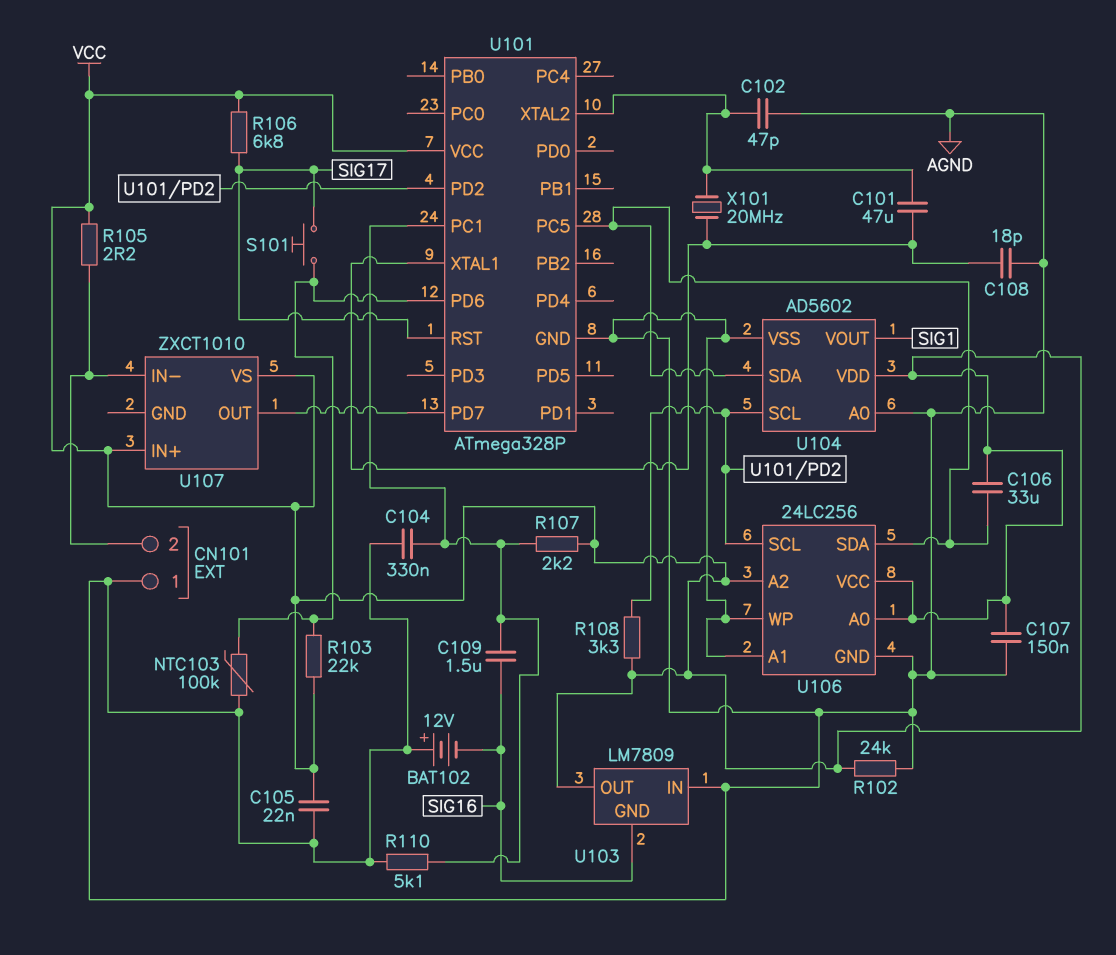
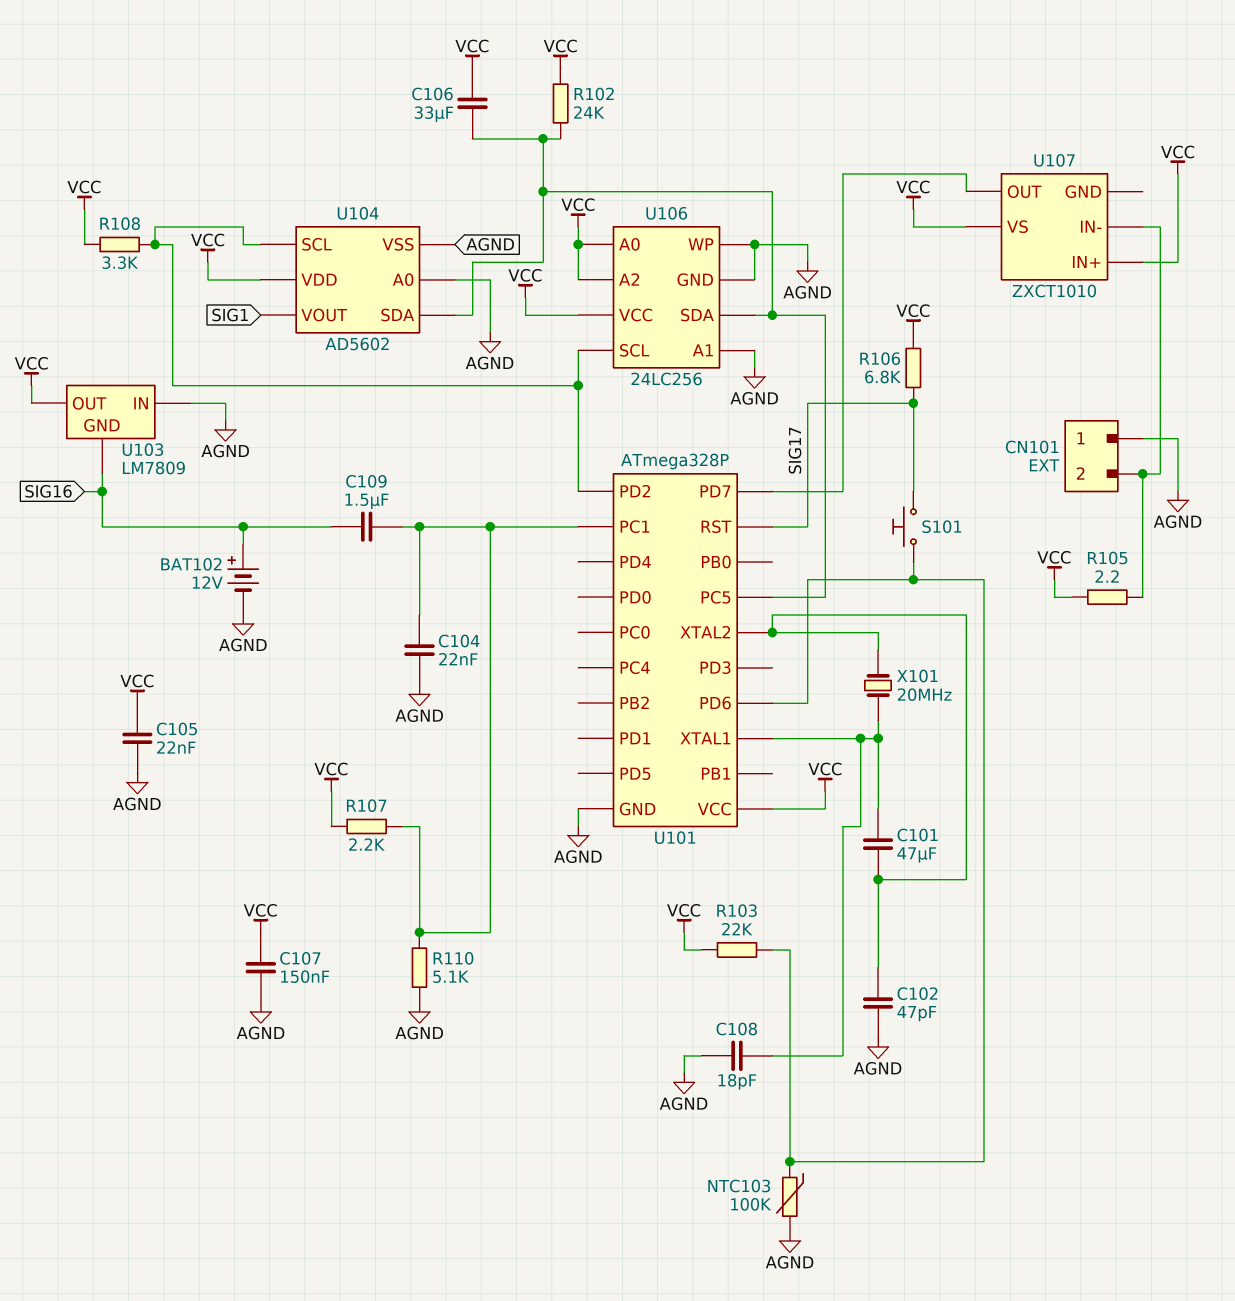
BAT102: 12V (plus AGND, minus SIG16) -> 12V (plus SIG16, minus AGND)
C104: 330nF (AGND, U101/PC1) -> 22nF (AGND, U101/PC1)
R102: 24k (AGND, VCC) -> 24k (U101/PC5, VCC)

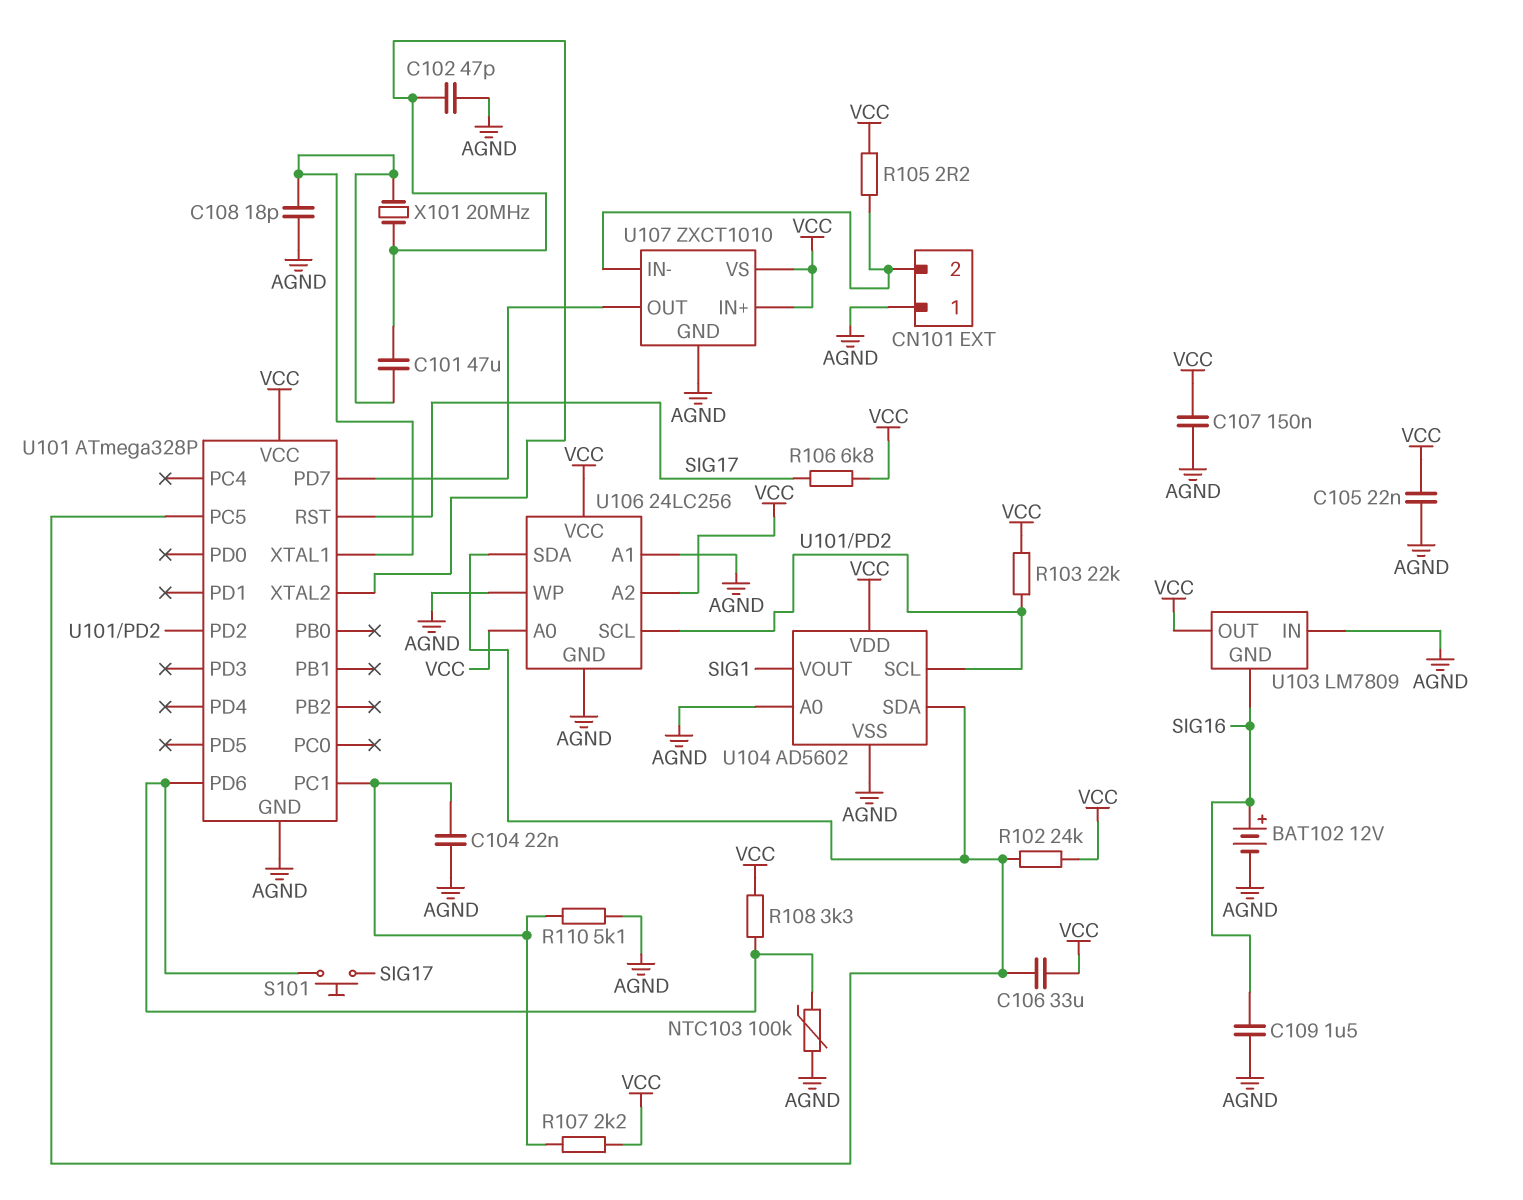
C109: 1.5uF (SIG16, U101/PC1) -> 1.5uF (AGND, SIG16)
R103: 22k (U101/PD6, VCC) -> 22k (U101/PD2, VCC)
R108: 3.3k (U101/PD2, VCC) -> 3.3k (U101/PD6, VCC)
U107 pin GND: none -> AGND

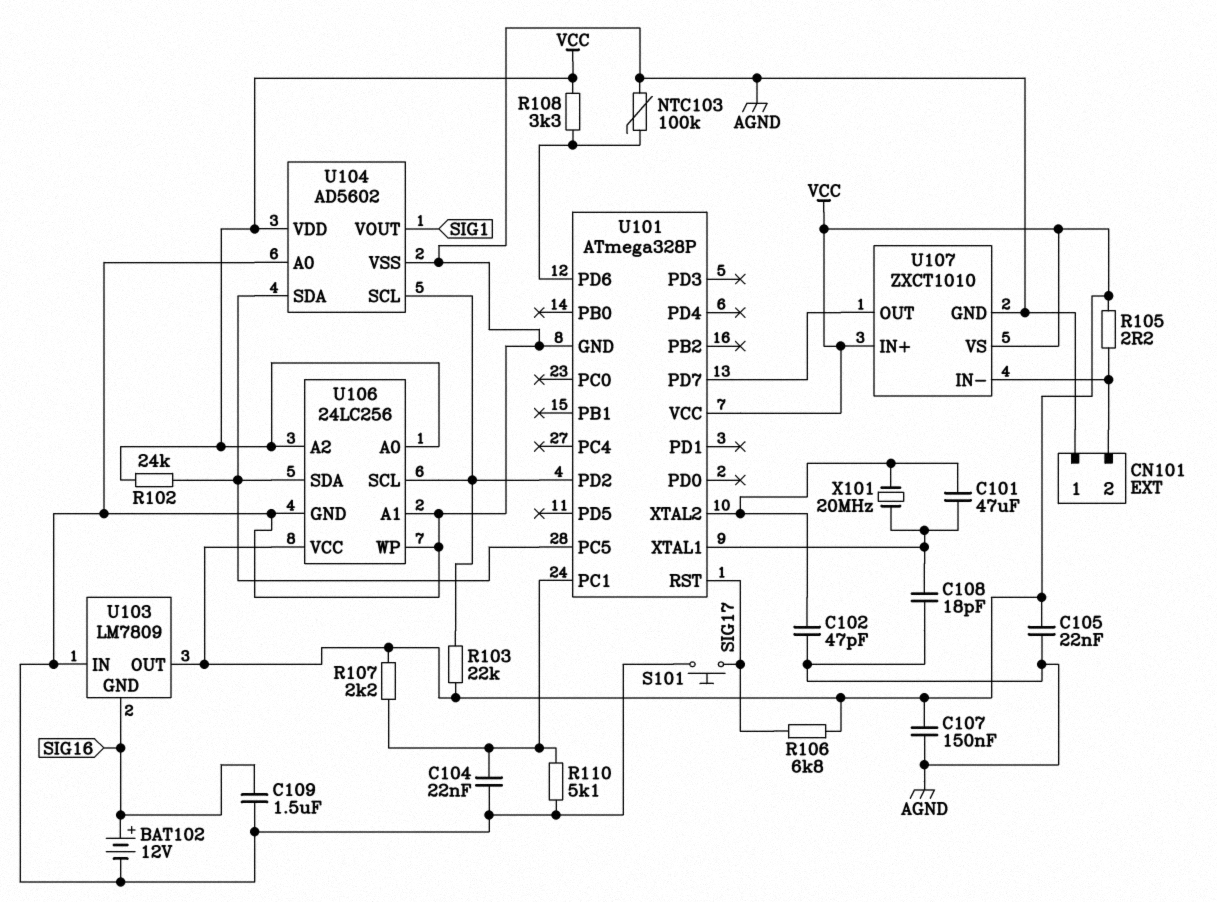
C106: 33uF (U101/PC5, VCC) -> none
S101: button (SIG17, U101/PD6) -> button (AGND, SIG17)

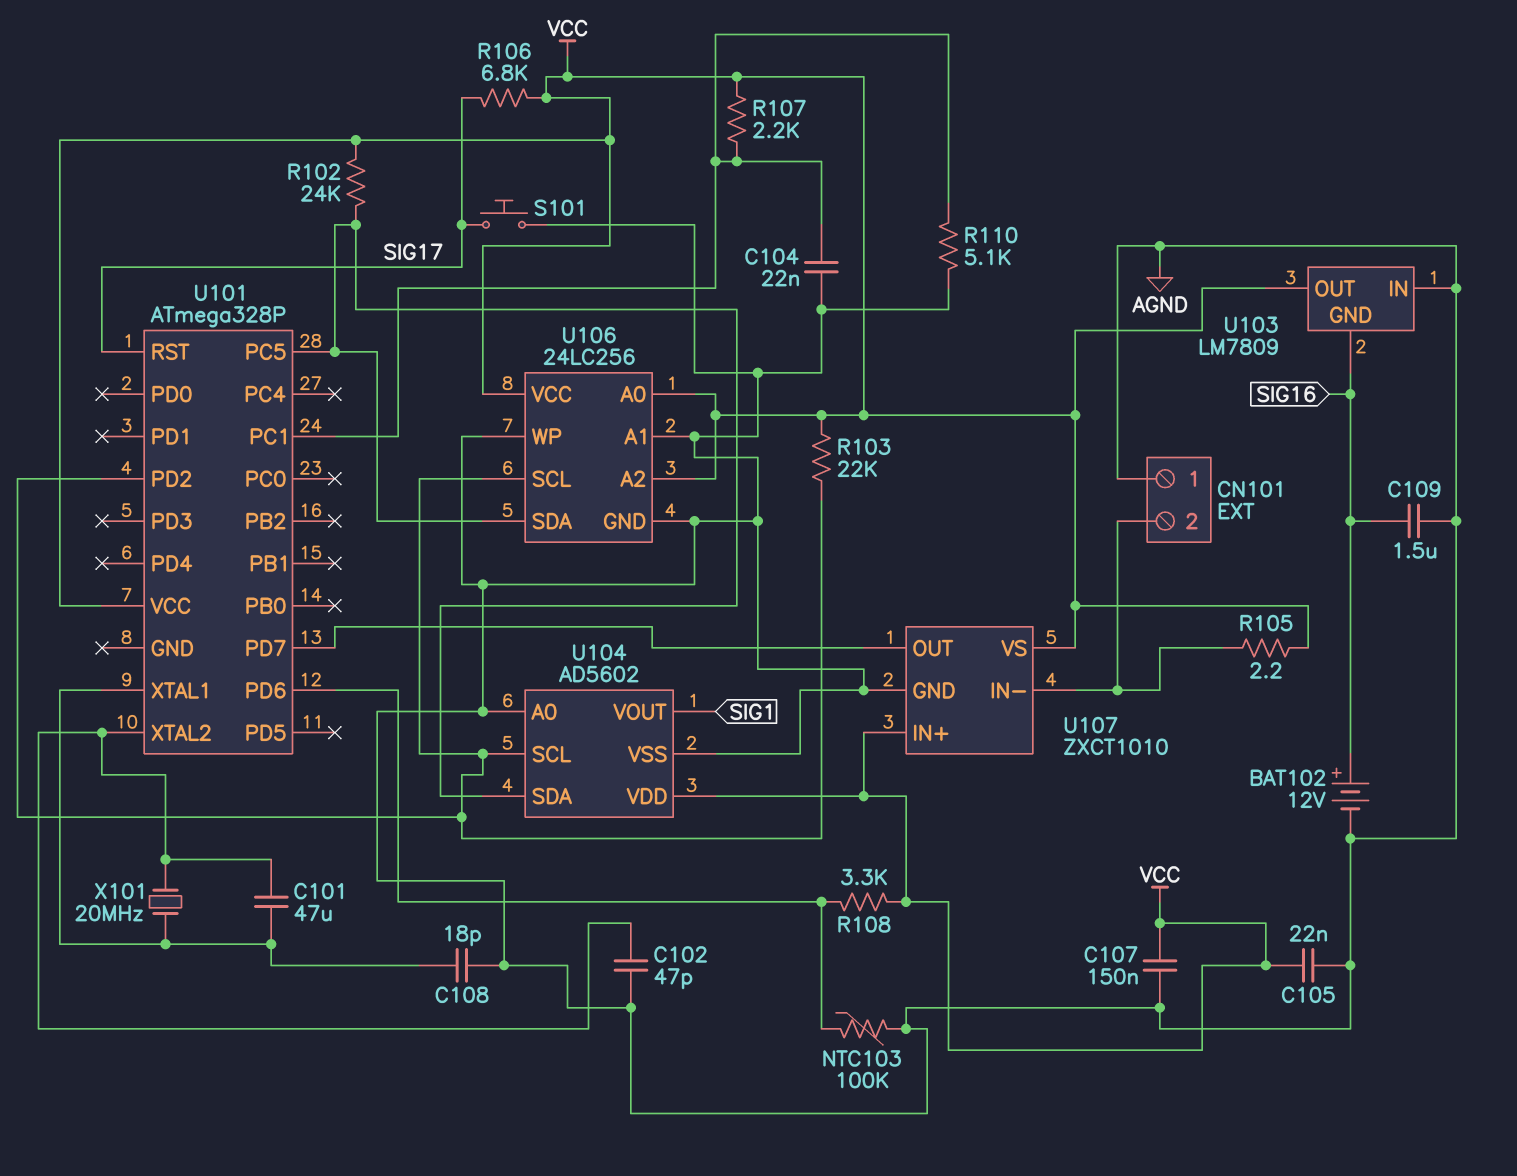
U101 pin GND: AGND -> none

